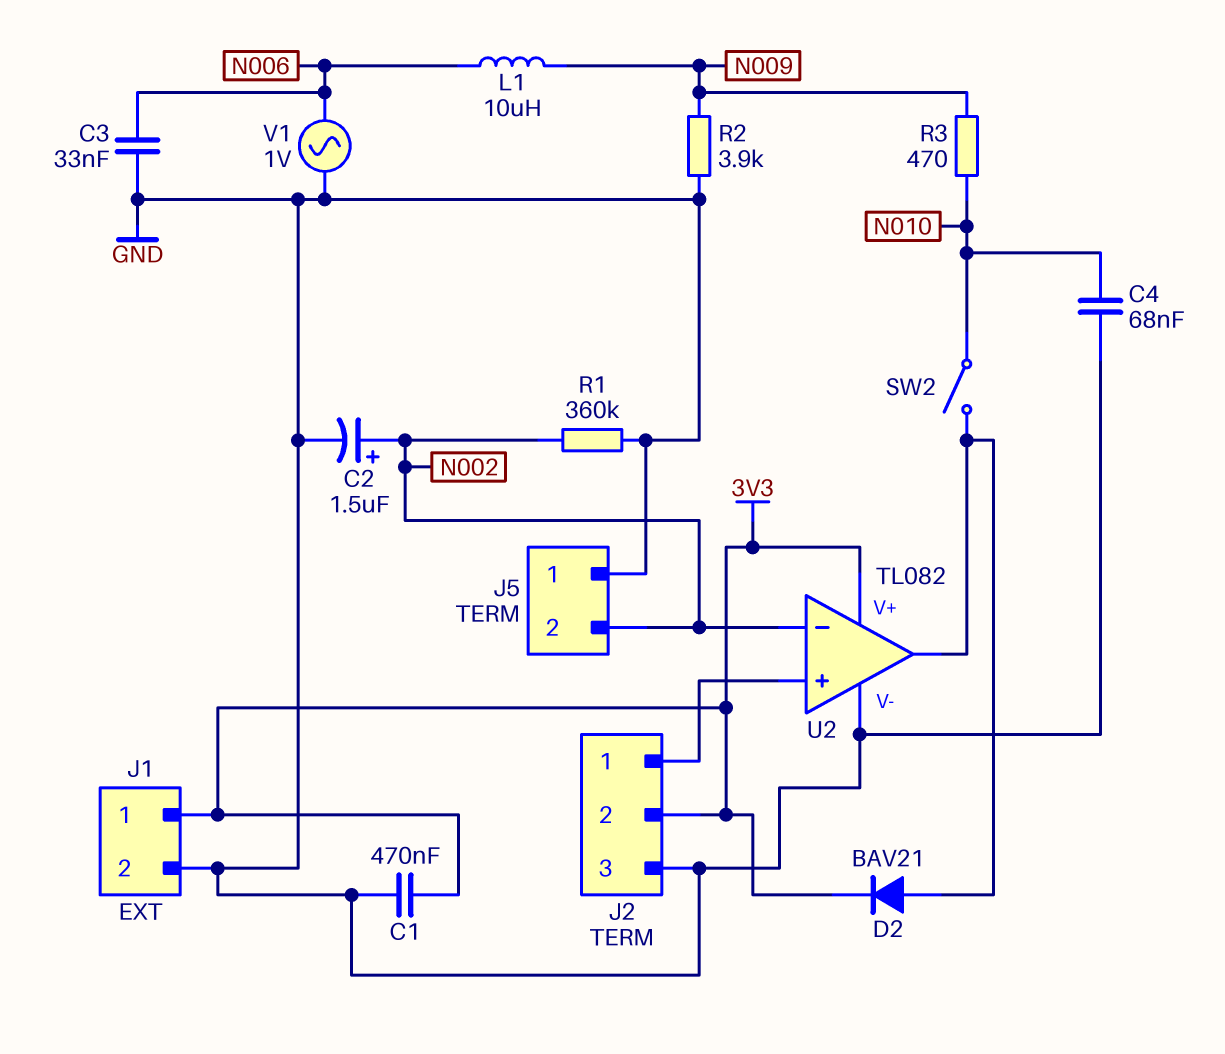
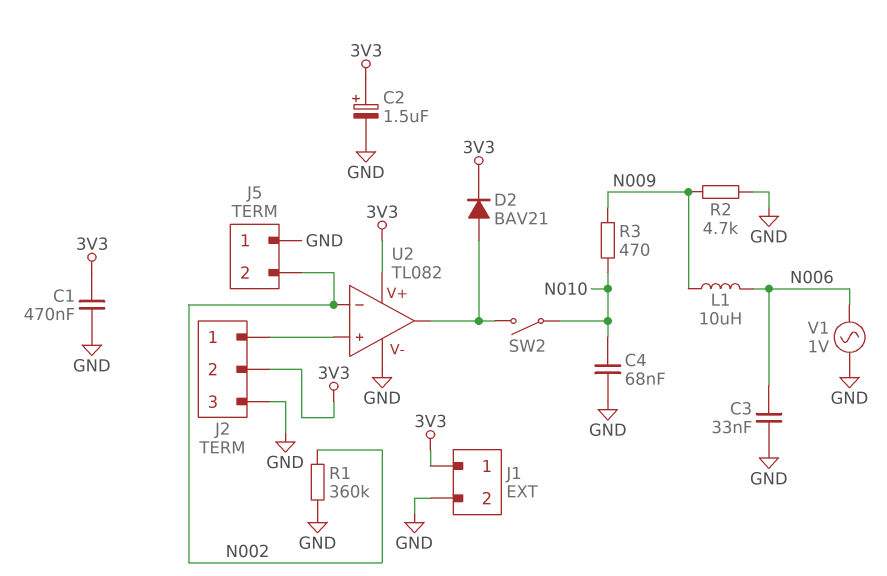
C2: 1.5uF (plus N002, minus GND) -> 1.5uF (plus 3V3, minus GND)
R2: 3.9k (GND, N009) -> 4.7k (GND, N009)

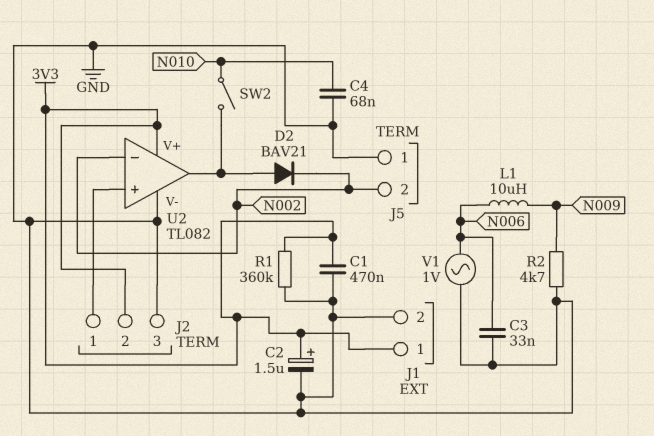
D2: diode BAV21 (A U2/out, K 3V3) -> diode BAV21 (A U2/out, K N002)
R1: 360k (GND, N002) -> 360k (3V3, GND)
R3: 470 (N009, N010) -> none

